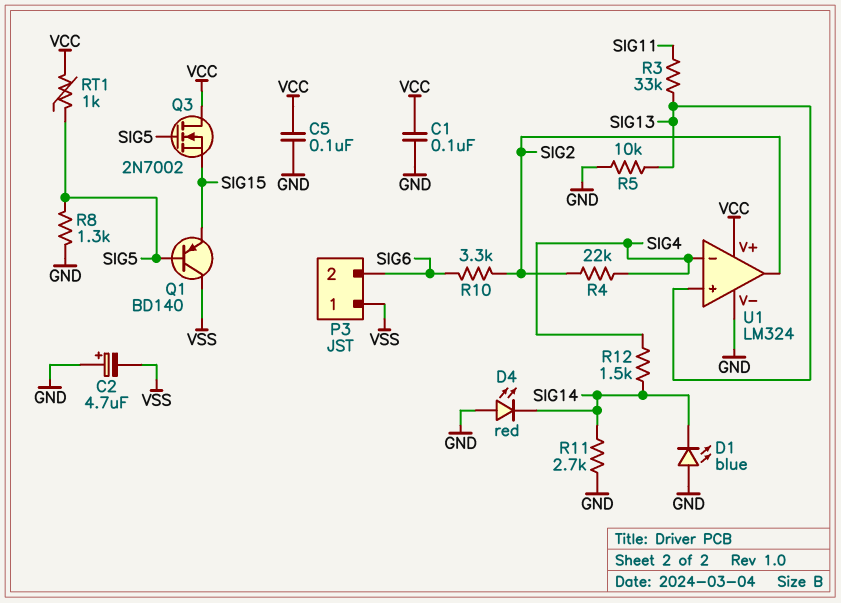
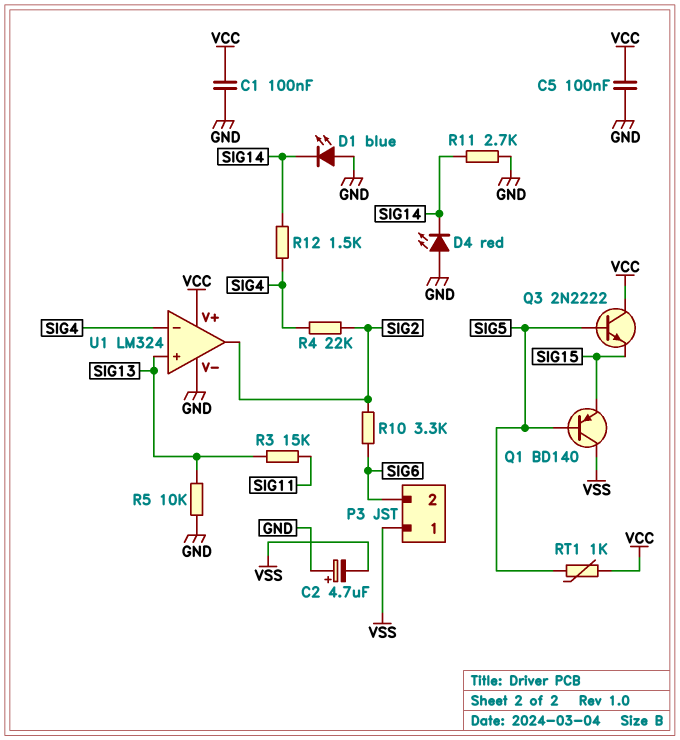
Q3: NMOS 2N7002 (G SIG5, D VCC, S SIG15) -> NPN 2N2222 (B SIG5, C VCC, E SIG15)
R3: 33k (SIG11, SIG13) -> 15k (SIG11, SIG13)
R8: 1.3k (GND, SIG5) -> none

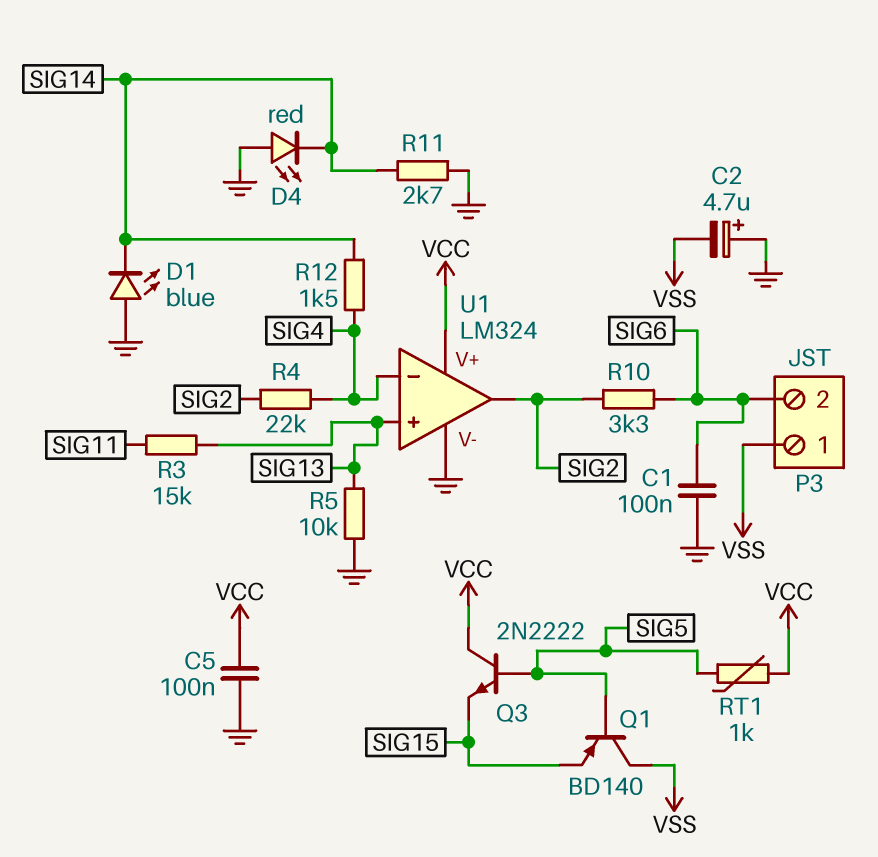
C1: 100nF (GND, VCC) -> 100nF (GND, SIG6)

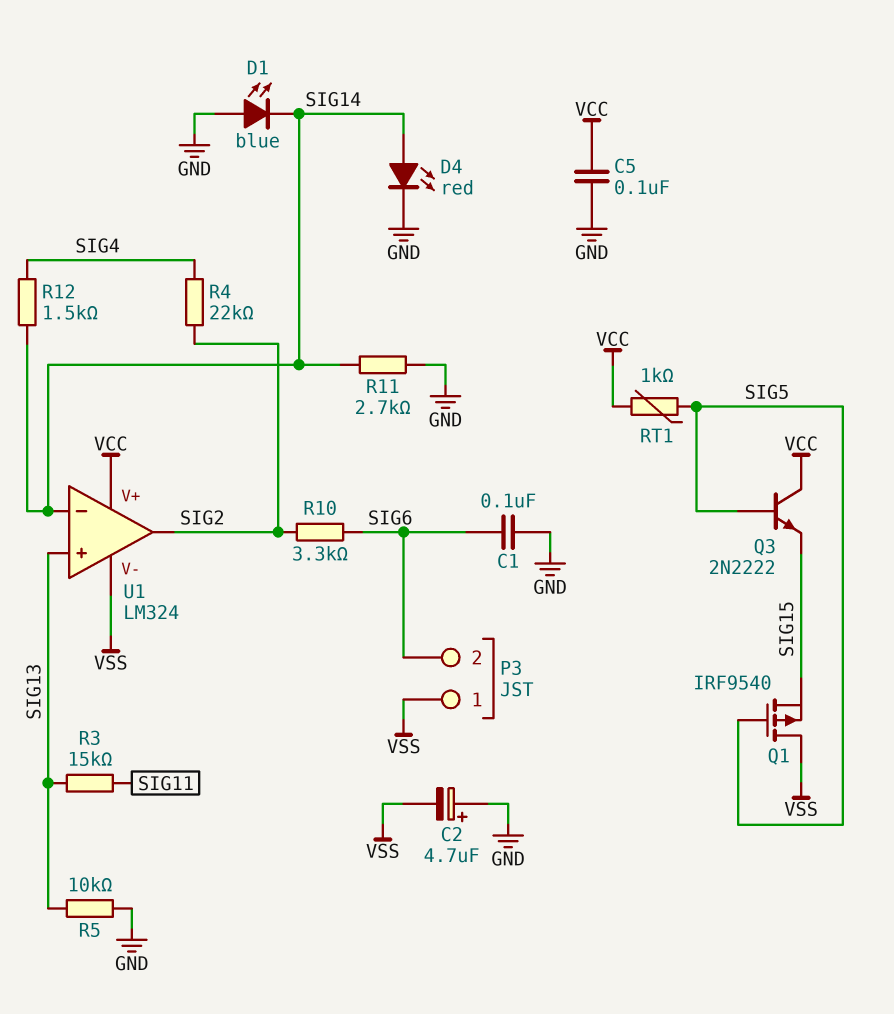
D4: LED red (A GND, K SIG14) -> LED red (A SIG14, K GND)
Q1: PNP BD140 (B SIG5, C VSS, E SIG15) -> PMOS IRF9540 (G SIG5, D VSS, S SIG15)
U1 pin V-: GND -> VSS
U1 pin in-: SIG4 -> SIG14

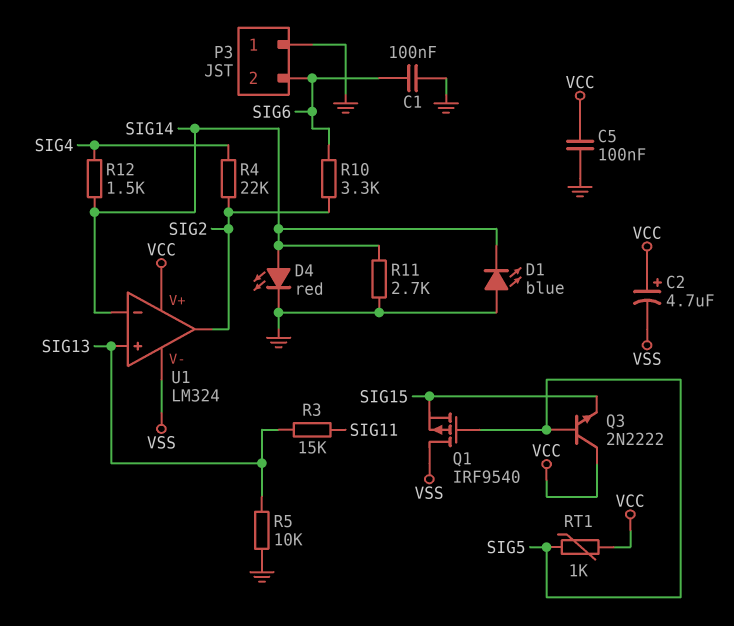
C2: 4.7uF (plus GND, minus VSS) -> 4.7uF (plus VCC, minus VSS)
P3 pin 1: VSS -> GND

